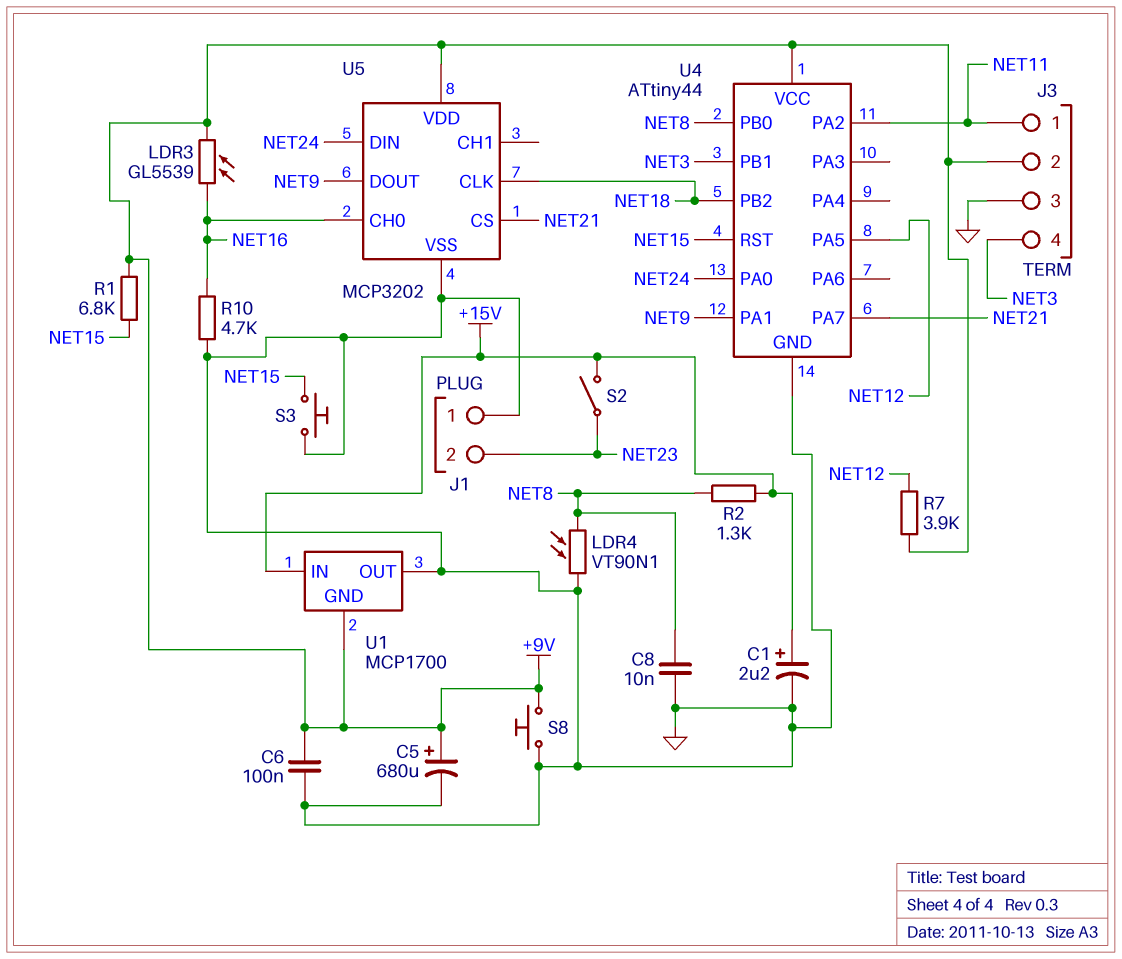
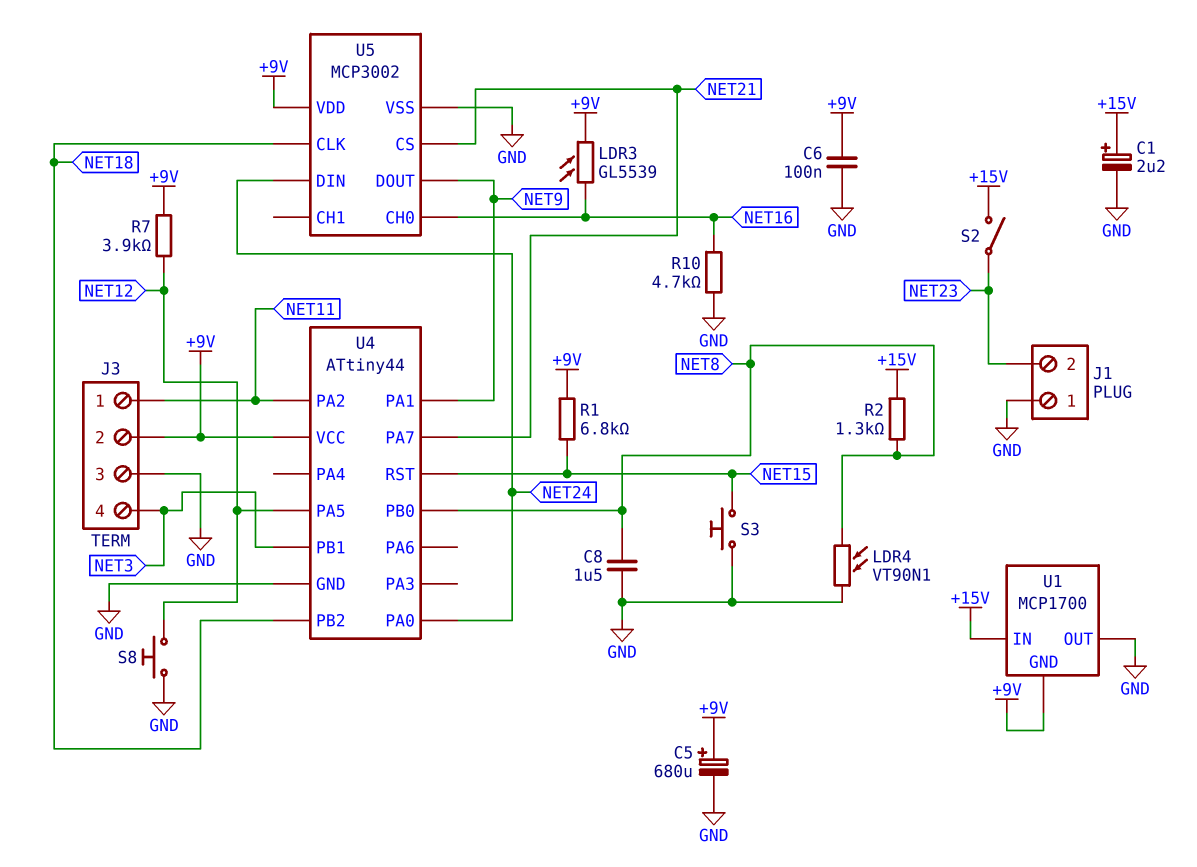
C8: 10nF (GND, NET8) -> 1.5uF (GND, NET8)
S8: button (+9V, GND) -> button (GND, NET12)
U5: MCP3202 -> MCP3002

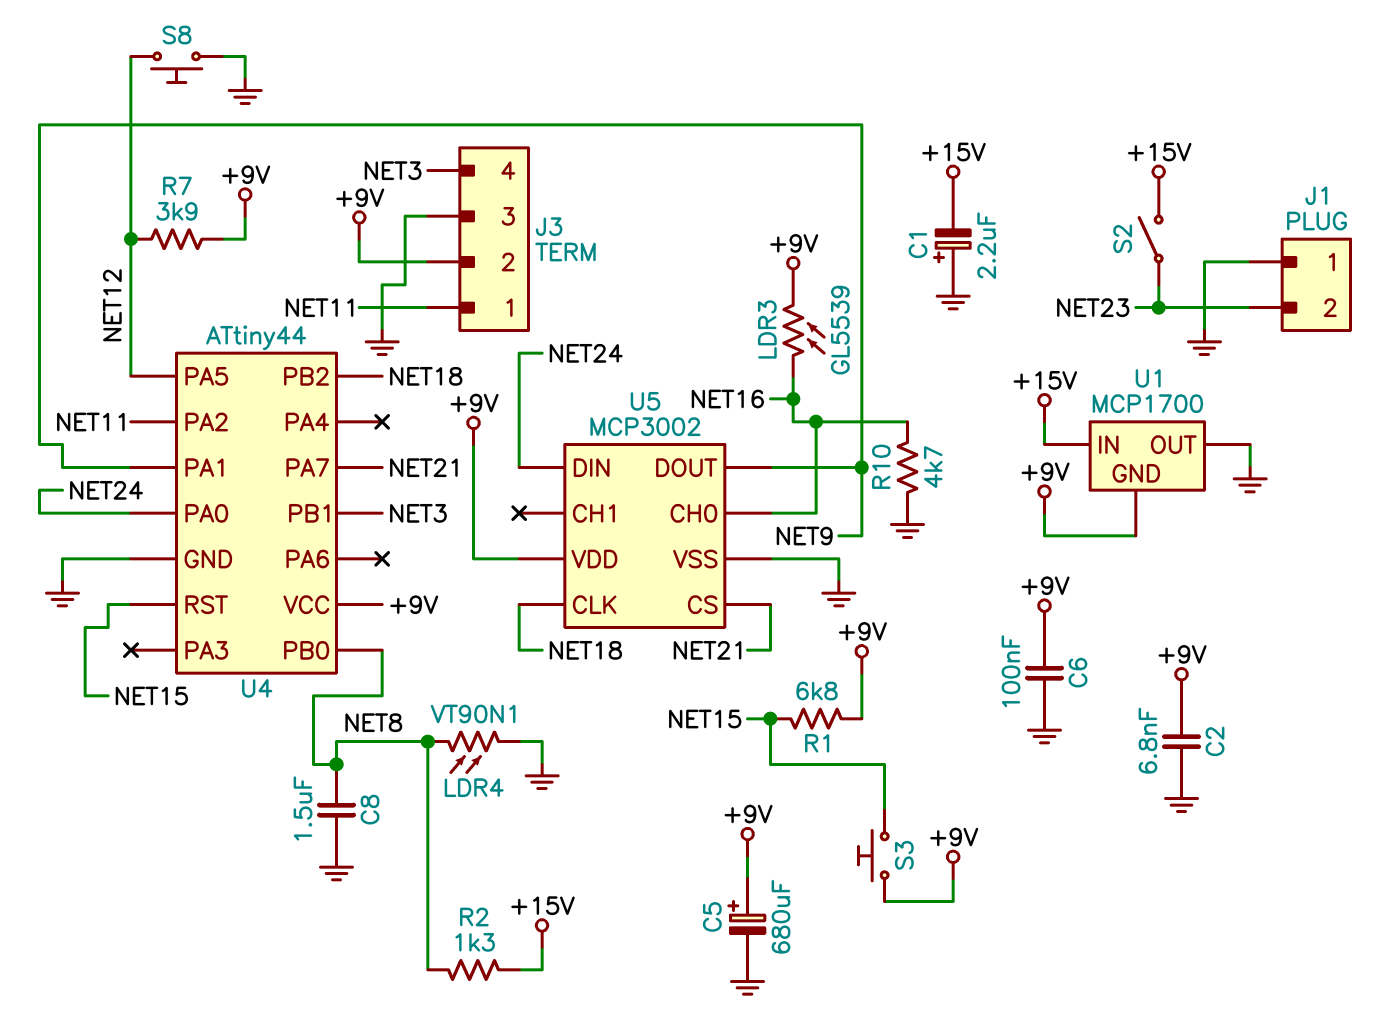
C1: 2.2uF (plus +15V, minus GND) -> 2.2uF (plus GND, minus +15V)
C2: none -> 6.8nF (+9V, GND)
S3: button (GND, NET15) -> button (+9V, NET15)

